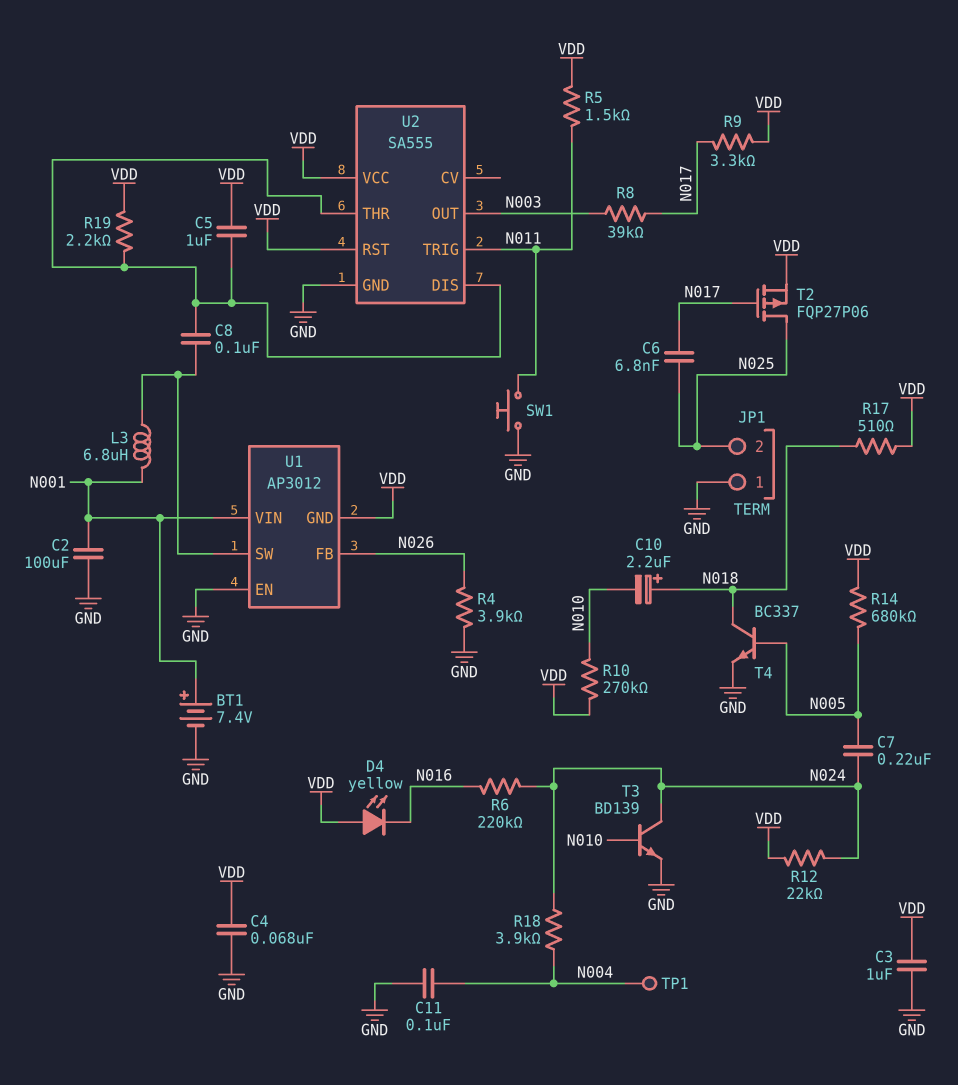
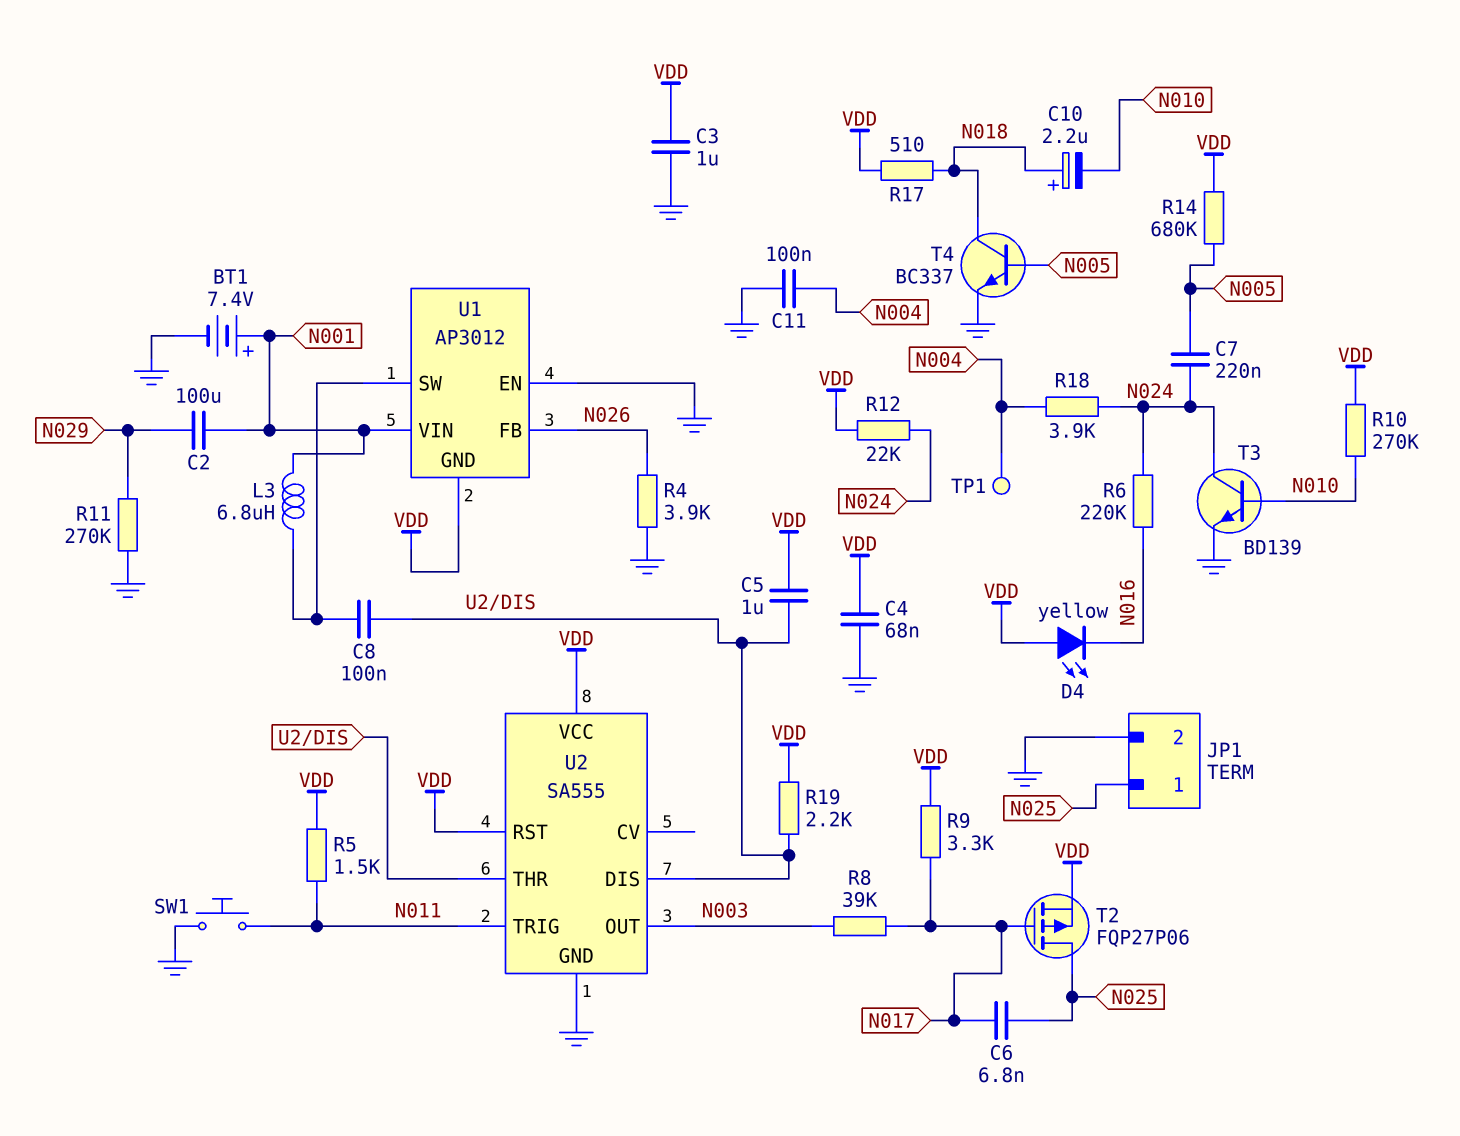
C2: 100uF (GND, N001) -> 100uF (N001, N029)
JP1 pin 1: GND -> N025
JP1 pin 2: N025 -> GND
R11: none -> 270k (GND, N029)

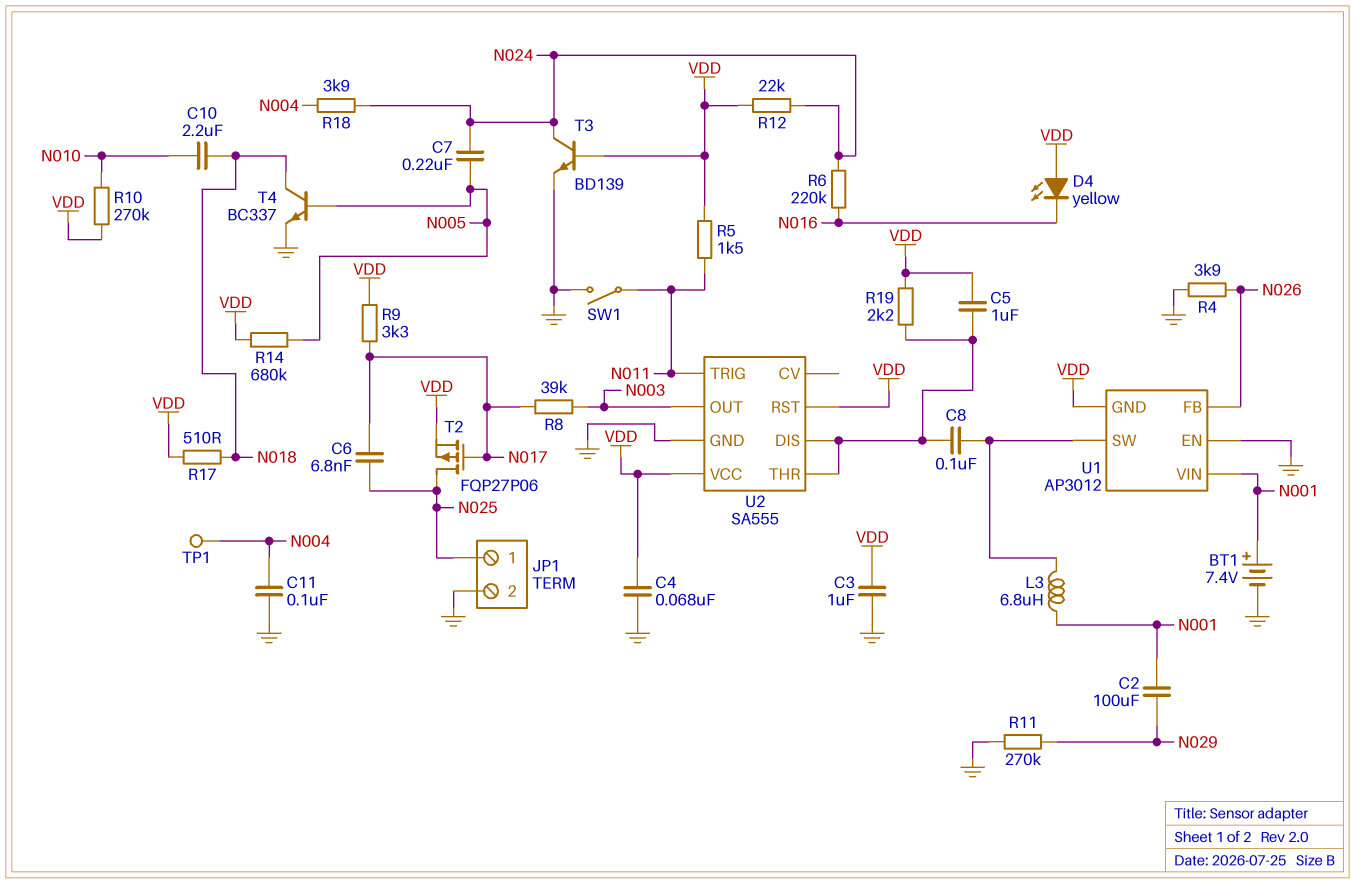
C10: 2.2uF (plus N018, minus N010) -> 2.2uF (N010, N018)
SW1: button (GND, N011) -> switch (GND, N011)
T3: NPN BD139 (B N010, C N024, E GND) -> NPN BD139 (B VDD, C N024, E GND)

